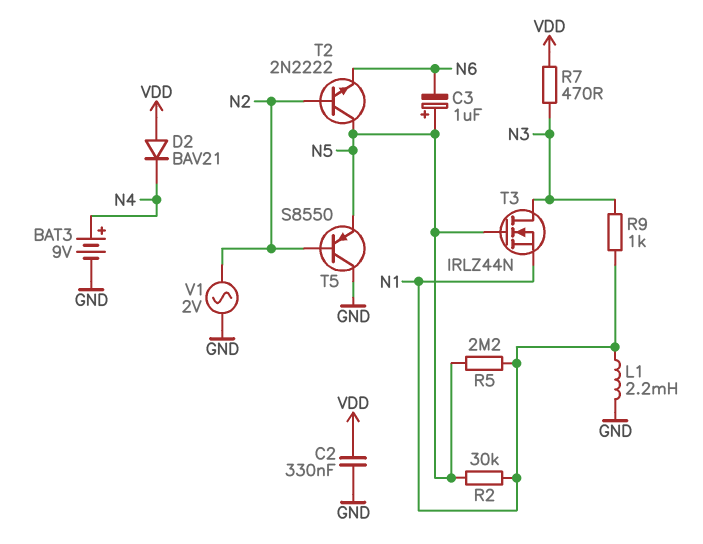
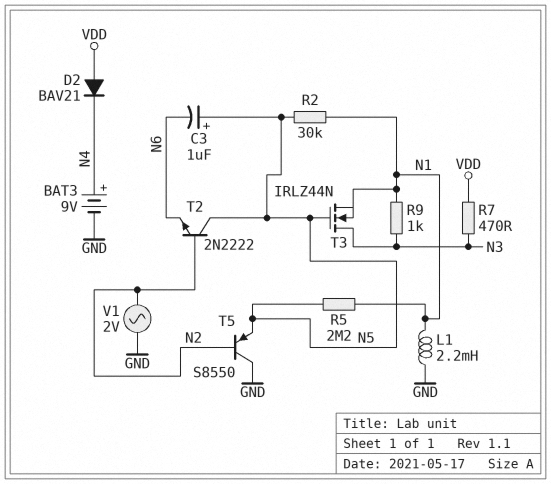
C2: 330nF (GND, VDD) -> none

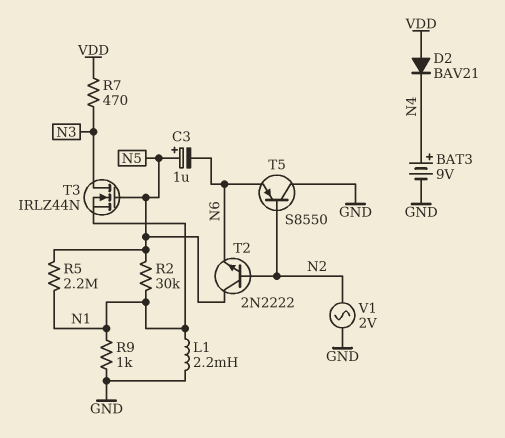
R9: 1k (N1, N3) -> 1k (GND, N1)
T5: PNP S8550 (B N2, C GND, E N5) -> PNP S8550 (B N2, C GND, E N6)

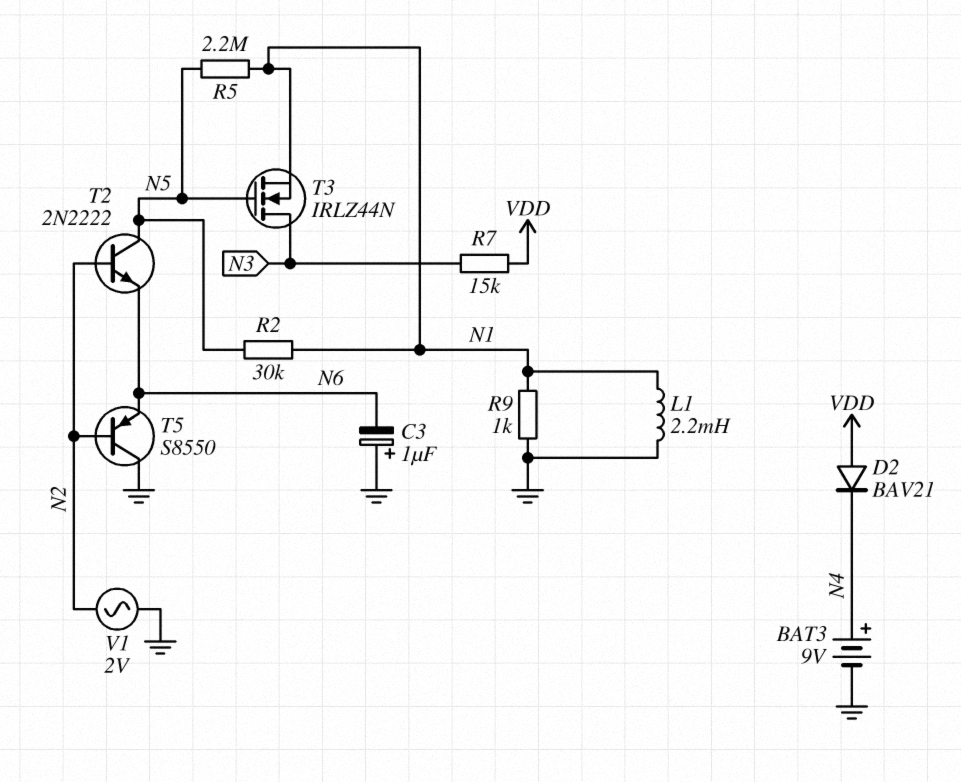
C3: 1uF (plus N5, minus N6) -> 1uF (plus GND, minus N6)
R7: 470 (N3, VDD) -> 15k (N3, VDD)

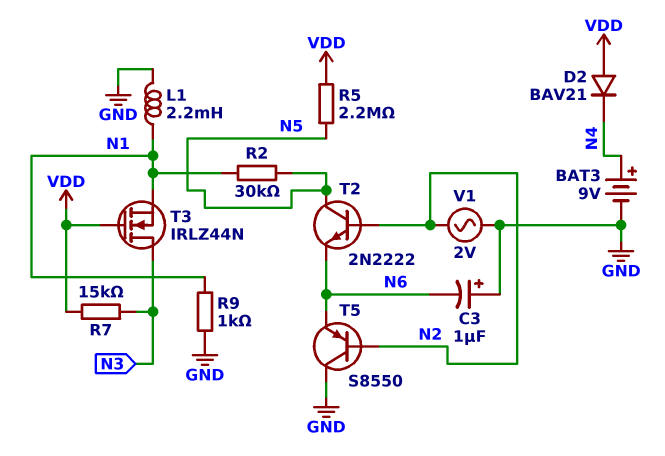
R5: 2.2M (N1, N5) -> 2.2M (N5, VDD)
T3: NMOS IRLZ44N (G N5, D N3, S N1) -> NMOS IRLZ44N (G VDD, D N3, S N1)

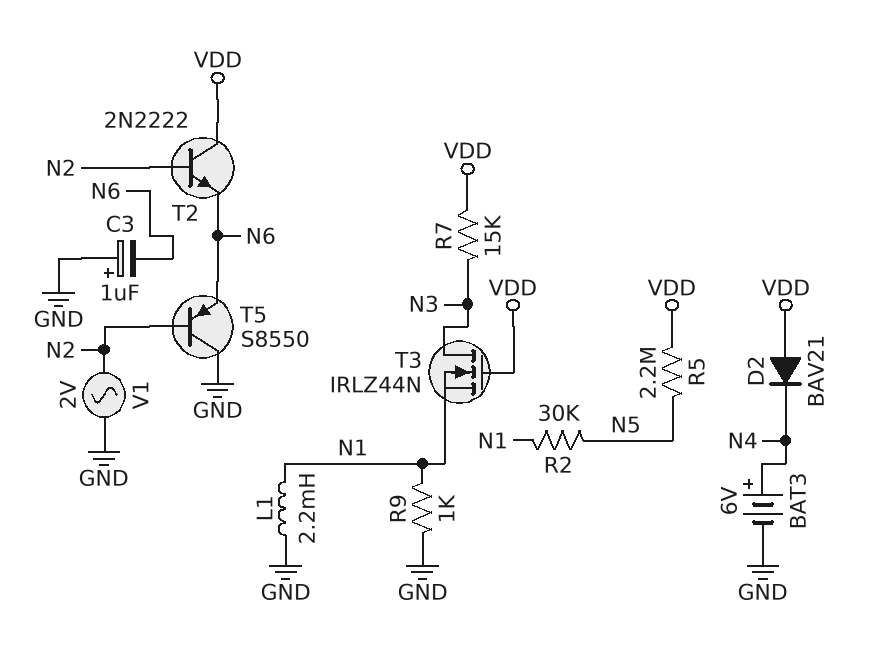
BAT3: 9V (plus N4, minus GND) -> 6V (plus N4, minus GND)
T2: NPN 2N2222 (B N2, C N5, E N6) -> NPN 2N2222 (B N2, C VDD, E N6)

